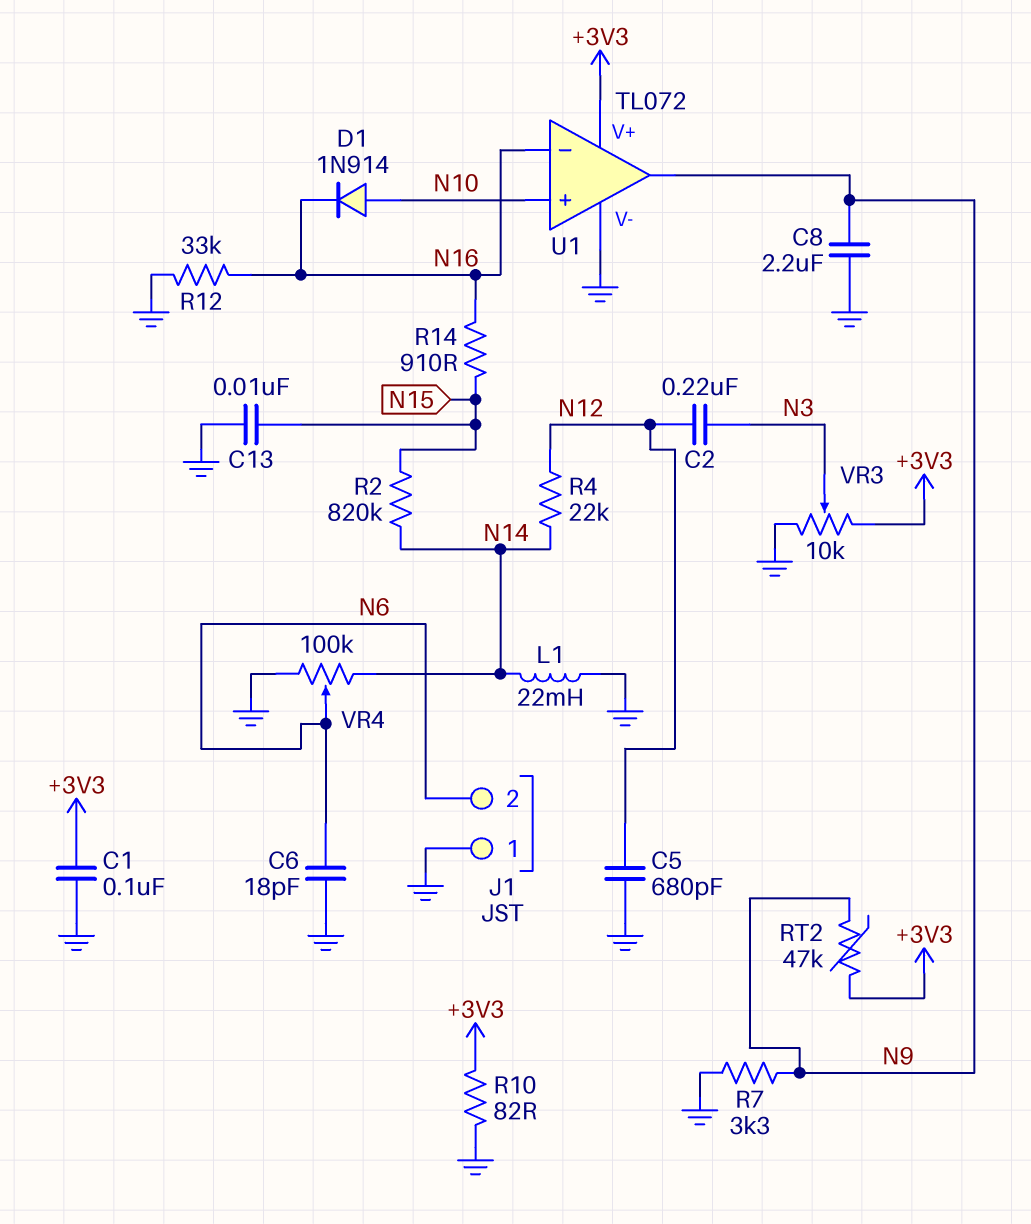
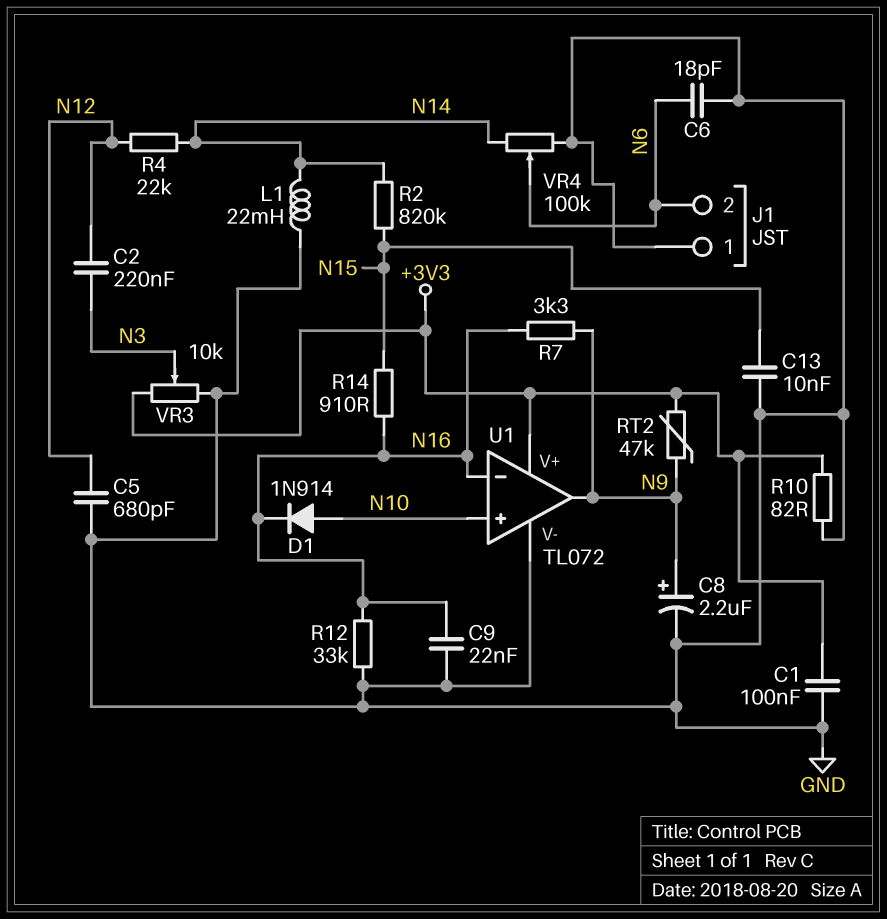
C8: 2.2uF (GND, N9) -> 2.2uF (plus N9, minus GND)
C9: none -> 22nF (GND, N16)
R7: 3.3k (GND, N9) -> 3.3k (N9, N16)

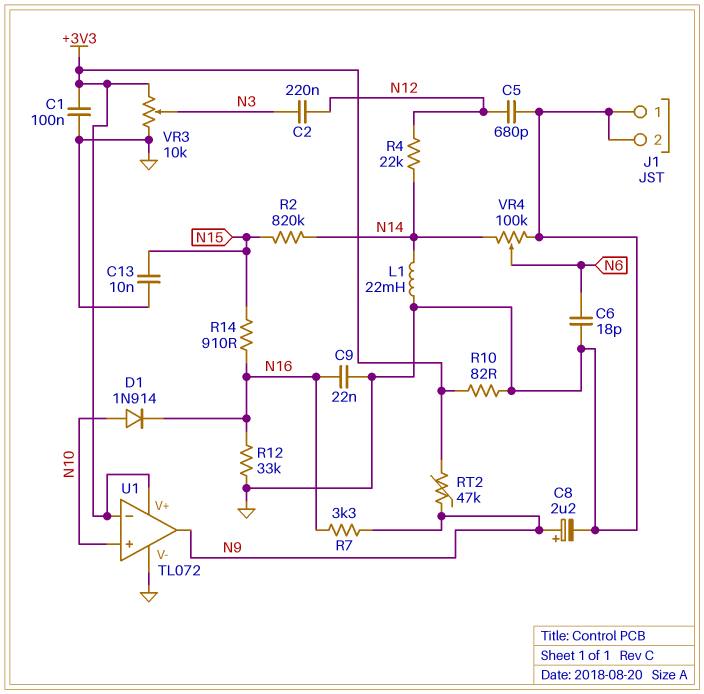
J1 pin 2: N6 -> GND
U1 pin in-: N16 -> +3V3

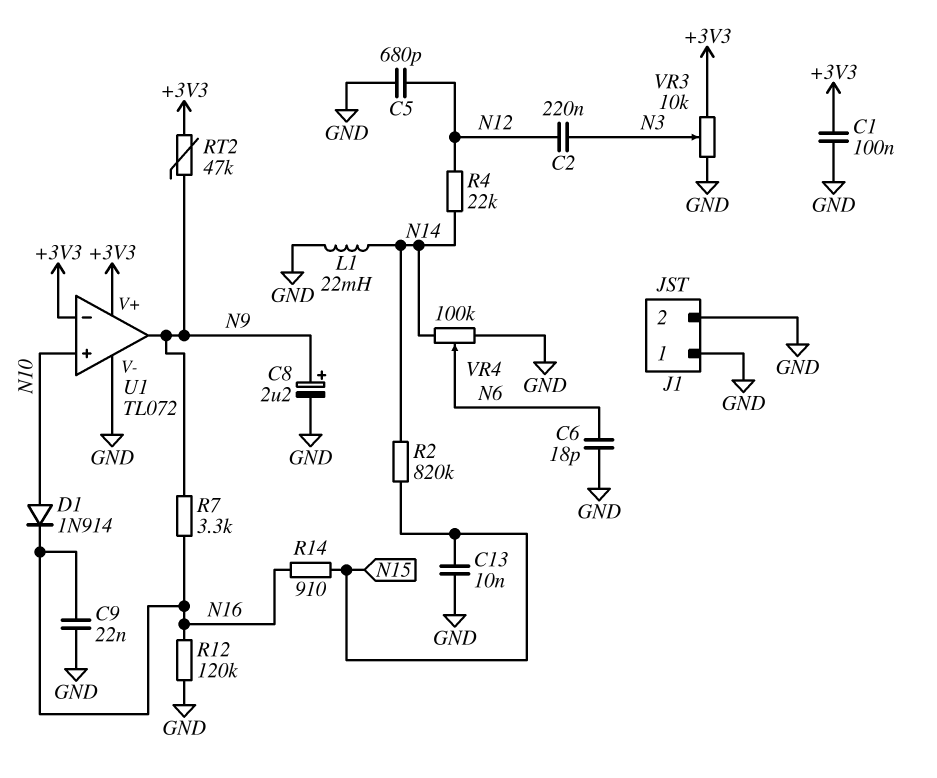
R10: 82 (+3V3, GND) -> none
R12: 33k (GND, N16) -> 120k (GND, N16)

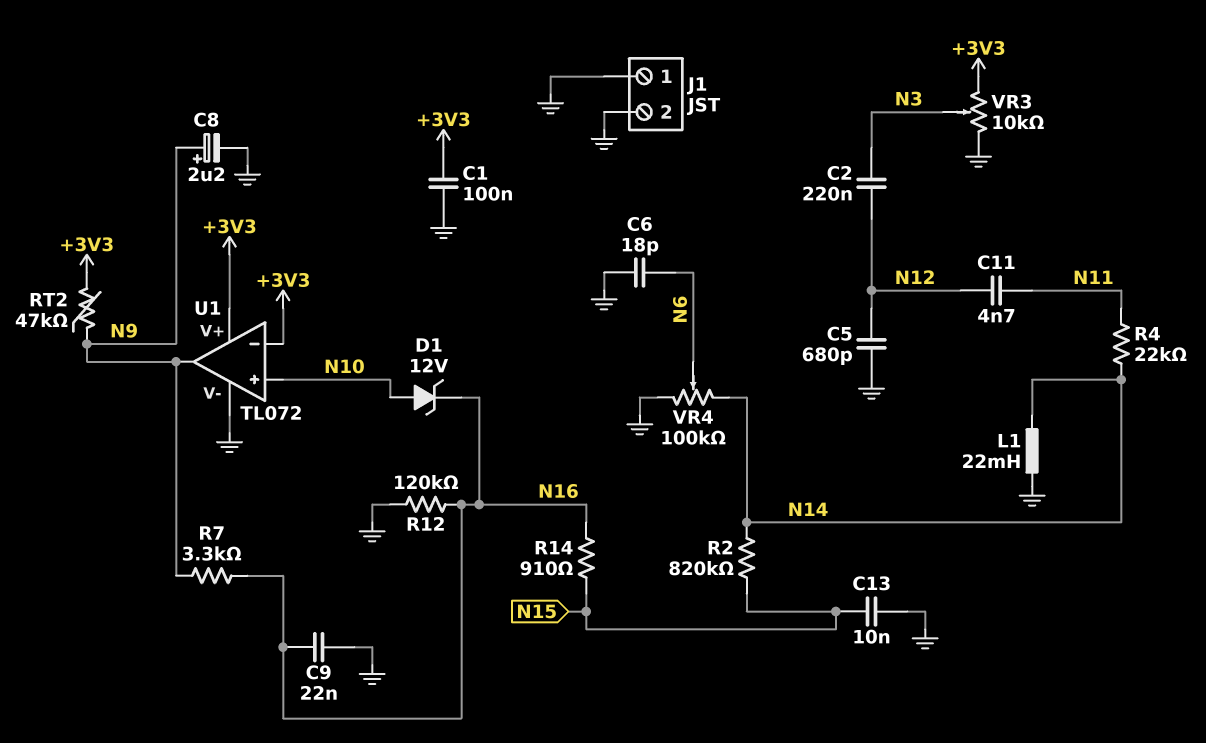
C11: none -> 4.7nF (N11, N12)
D1: diode 1N914 (A N10, K N16) -> zener 12V (A N10, K N16)
R4: 22k (N12, N14) -> 22k (N11, N14)

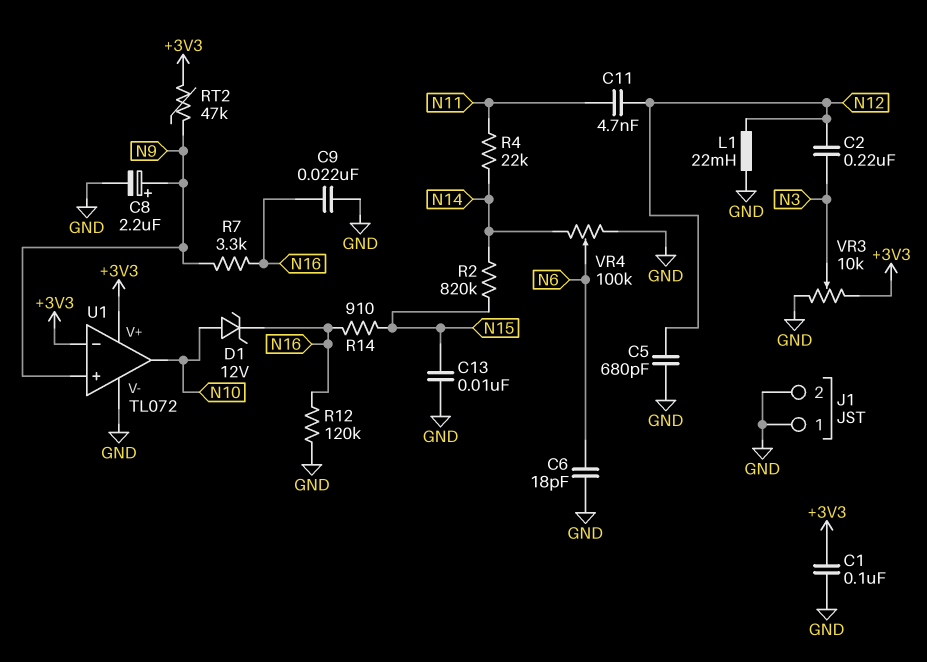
L1: 22mH (GND, N14) -> 22mH (GND, N12)
U1 pin in+: N10 -> N9
U1 pin out: N9 -> N10

